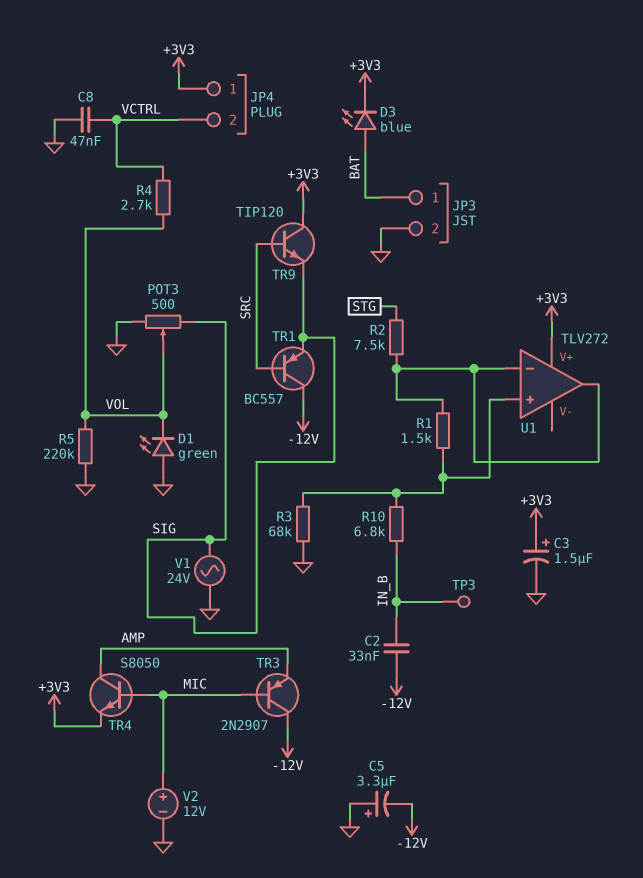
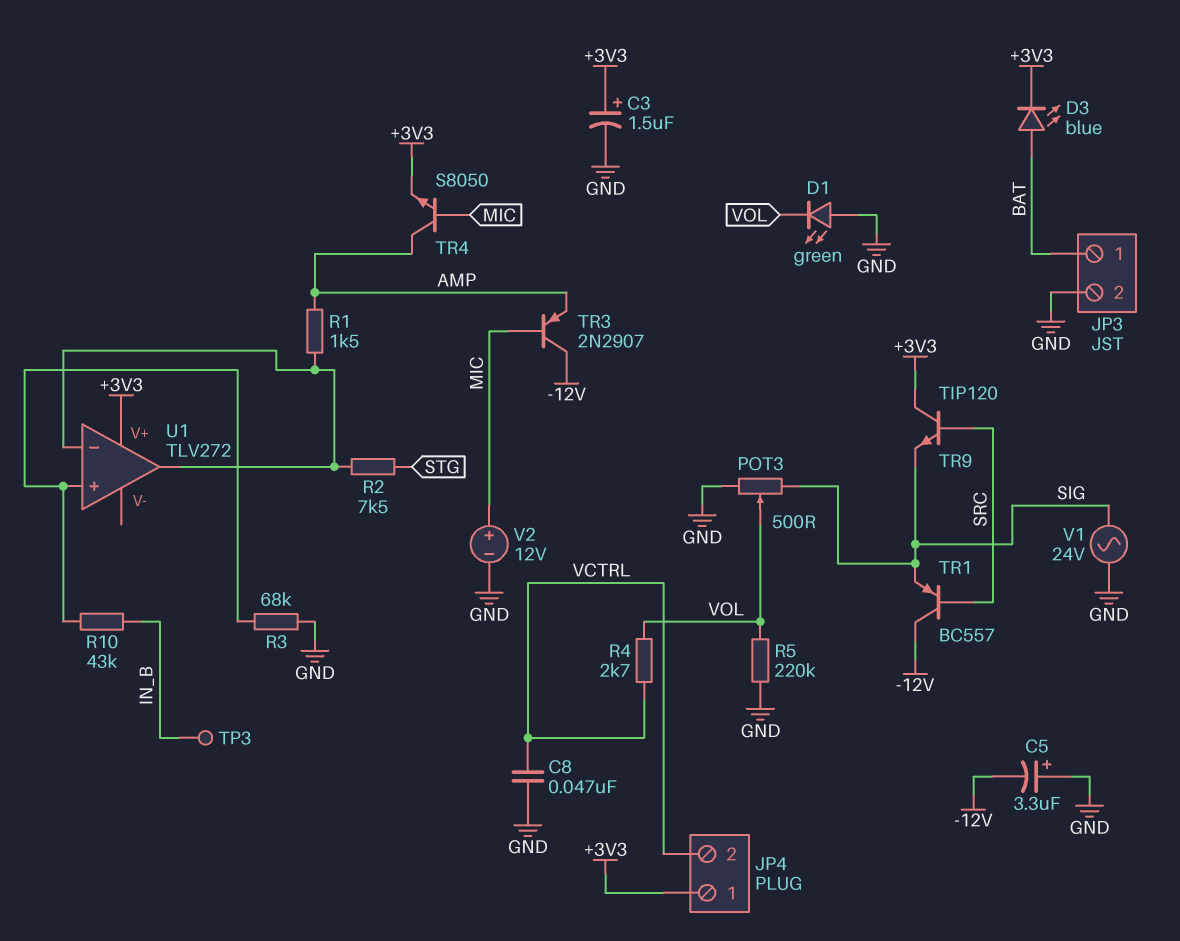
C2: 33nF (-12V, IN_B) -> none
R1: 1.5k (U1/in+, U1/in-) -> 1.5k (AMP, U1/in-)
R10: 6.8k (IN_B, U1/in+) -> 43k (IN_B, U1/in+)

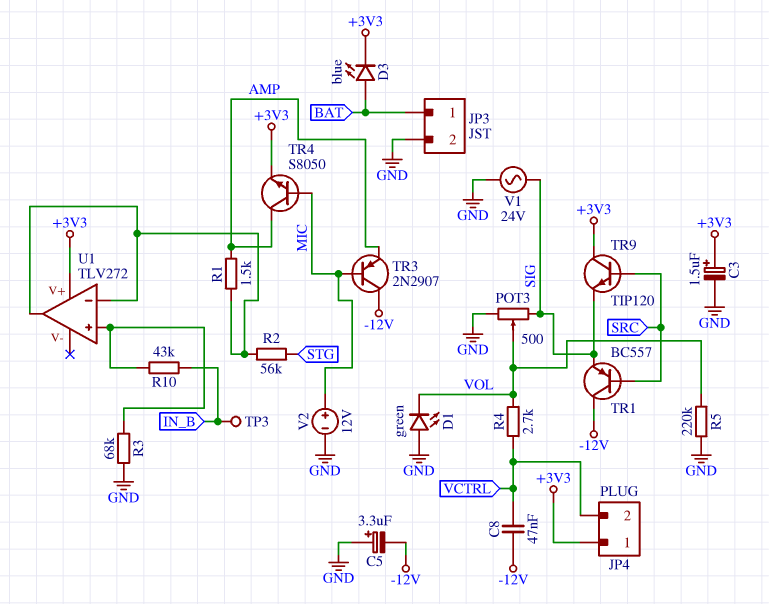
C8: 47nF (GND, VCTRL) -> 47nF (-12V, VCTRL)
R2: 7.5k (STG, U1/in-) -> 56k (STG, U1/in-)

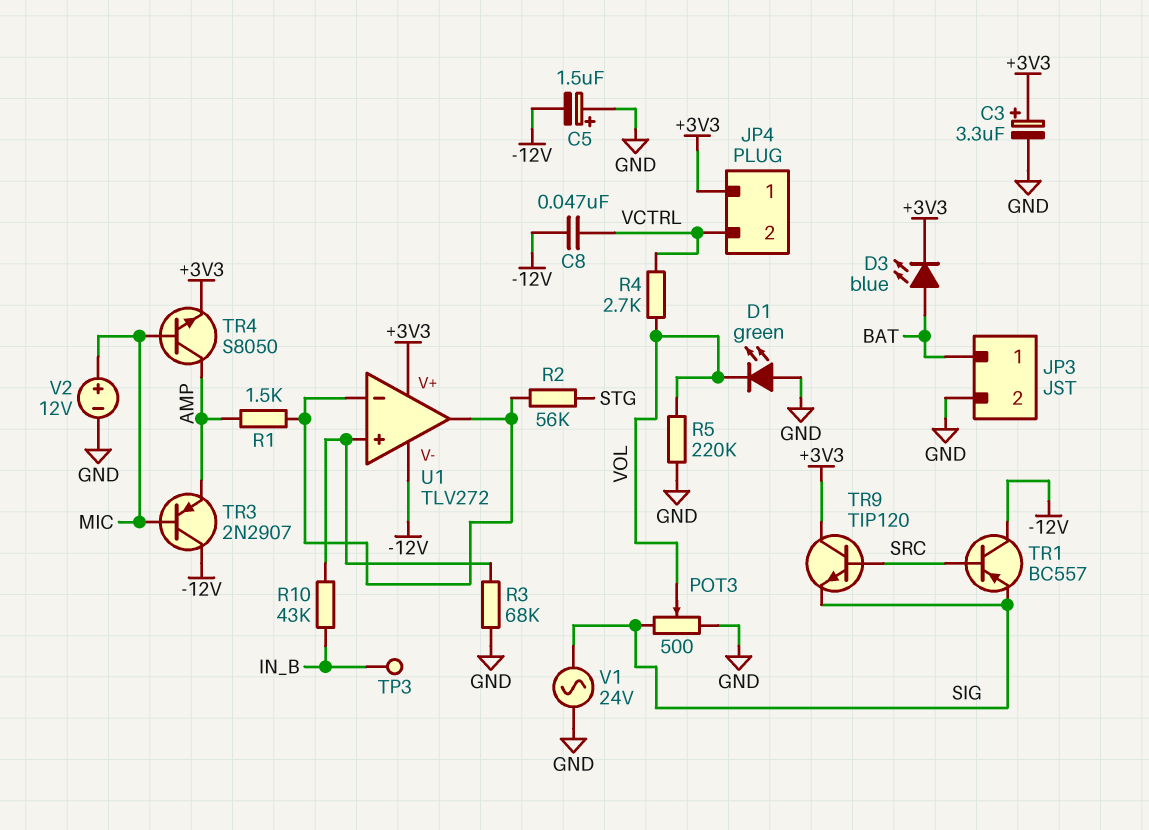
C3: 1.5uF (plus +3V3, minus GND) -> 3.3uF (plus +3V3, minus GND)
C5: 3.3uF (plus GND, minus -12V) -> 1.5uF (plus GND, minus -12V)
U1 pin V-: none -> -12V

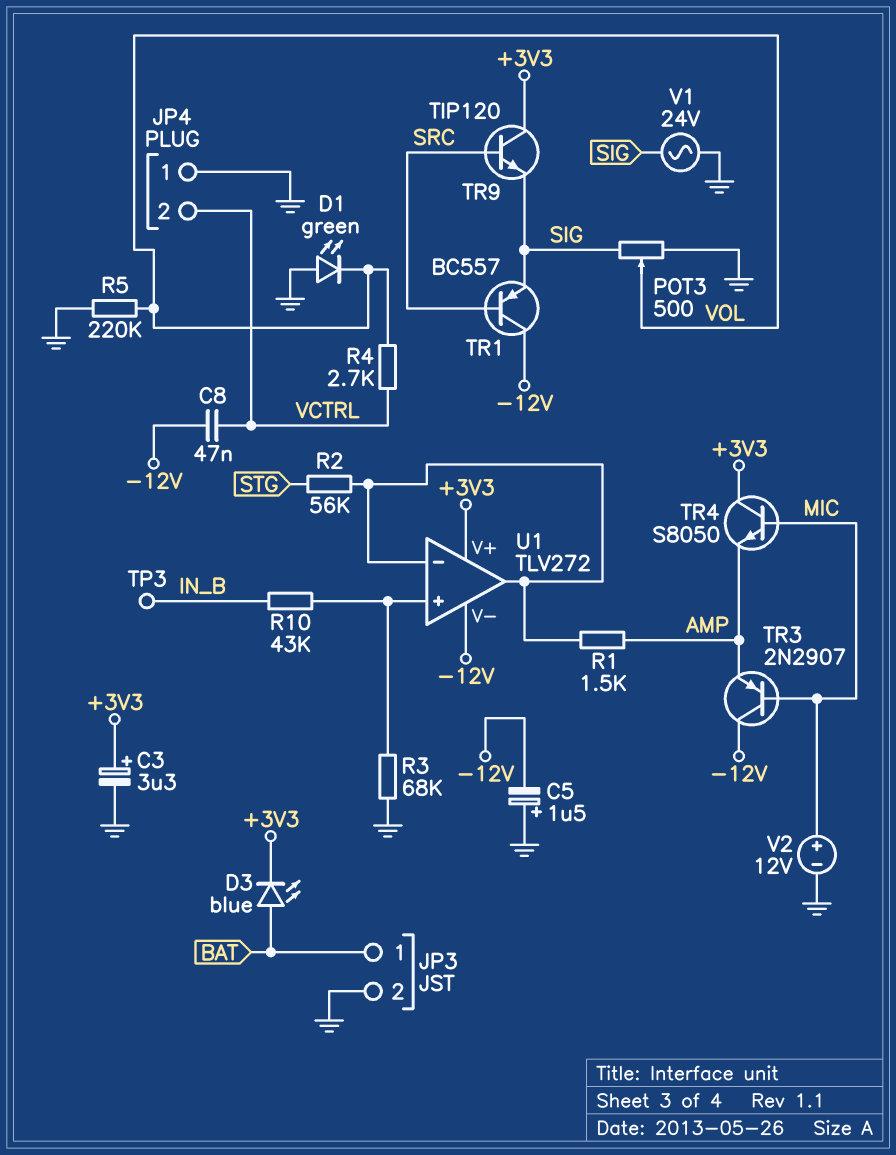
JP4 pin 1: +3V3 -> GND
TR4: NPN S8050 (B MIC, C AMP, E +3V3) -> NPN S8050 (B MIC, C +3V3, E AMP)

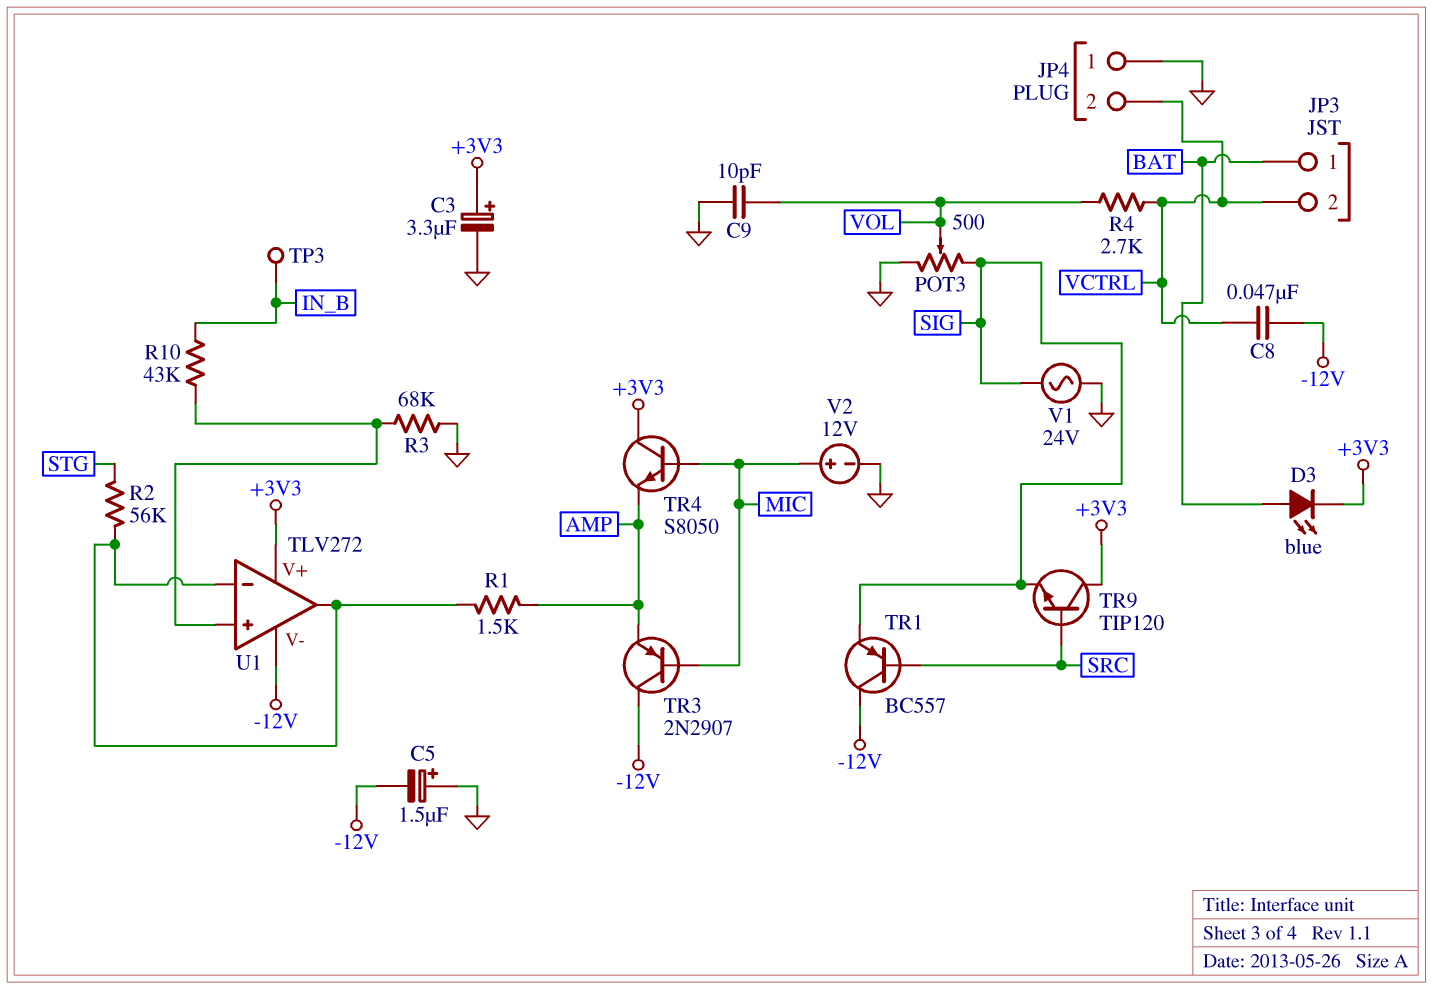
C9: none -> 10pF (GND, VOL)
D1: LED green (A GND, K VOL) -> none
JP3 pin 2: GND -> VCTRL
R5: 220k (GND, VOL) -> none

